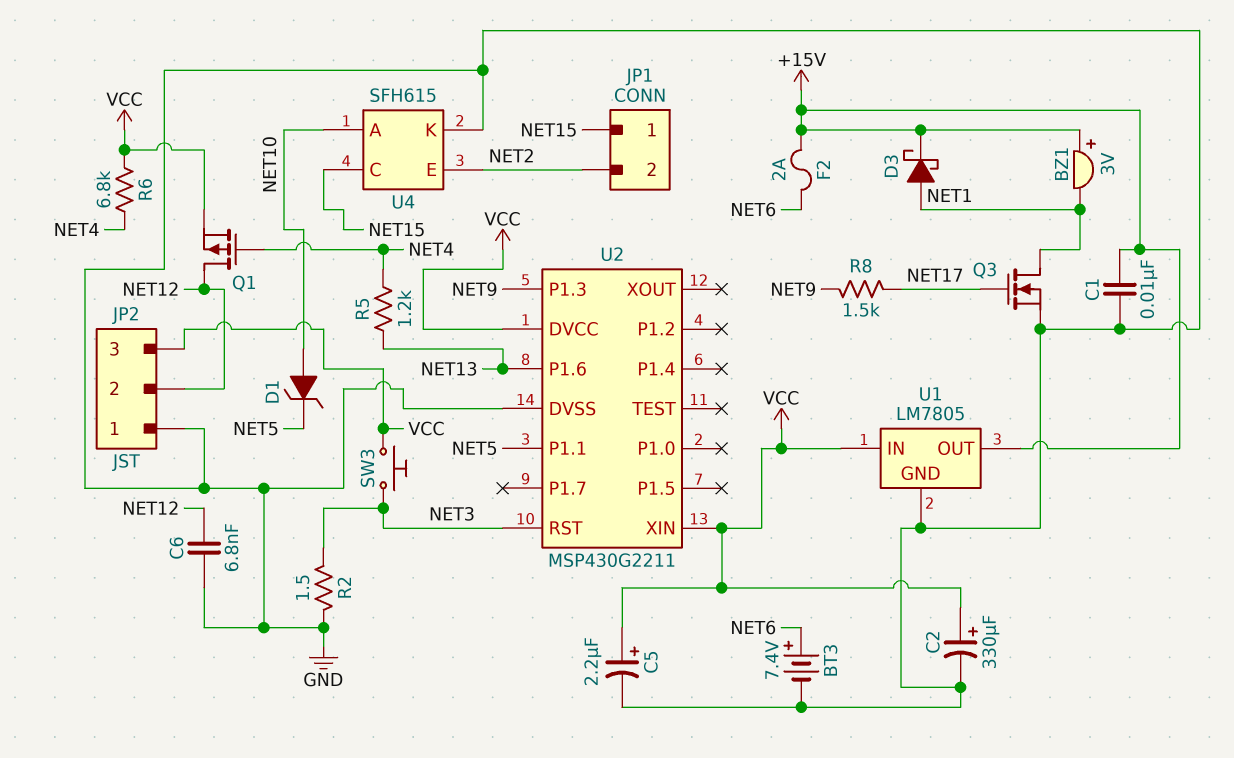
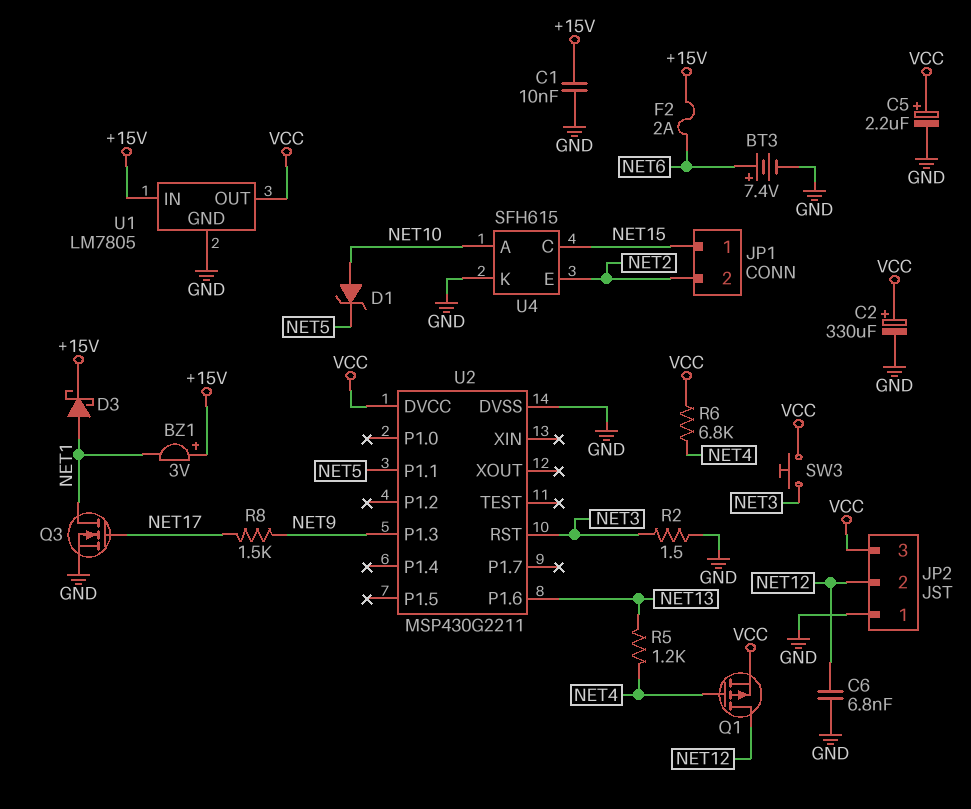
U1 pin IN: VCC -> +15V
U1 pin OUT: +15V -> VCC
U2 pin XIN: VCC -> none

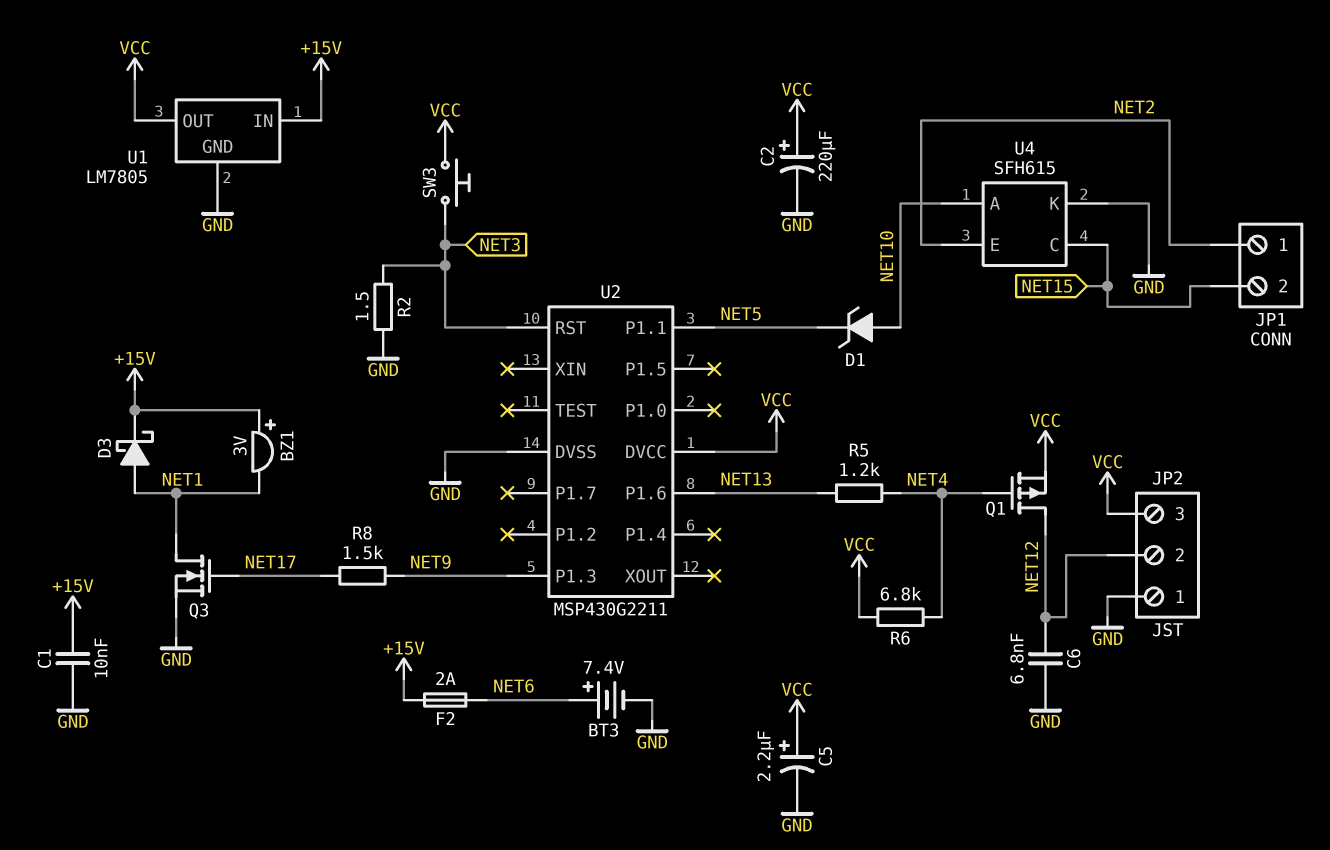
C2: 330uF (plus VCC, minus GND) -> 220uF (plus VCC, minus GND)
JP1 pin 1: NET15 -> NET2
JP1 pin 2: NET2 -> NET15

